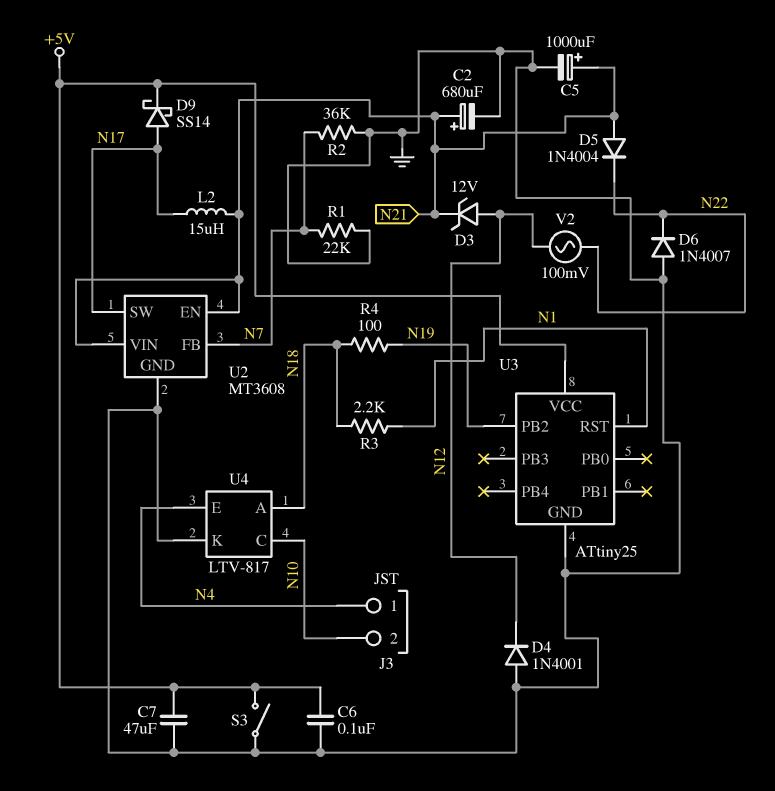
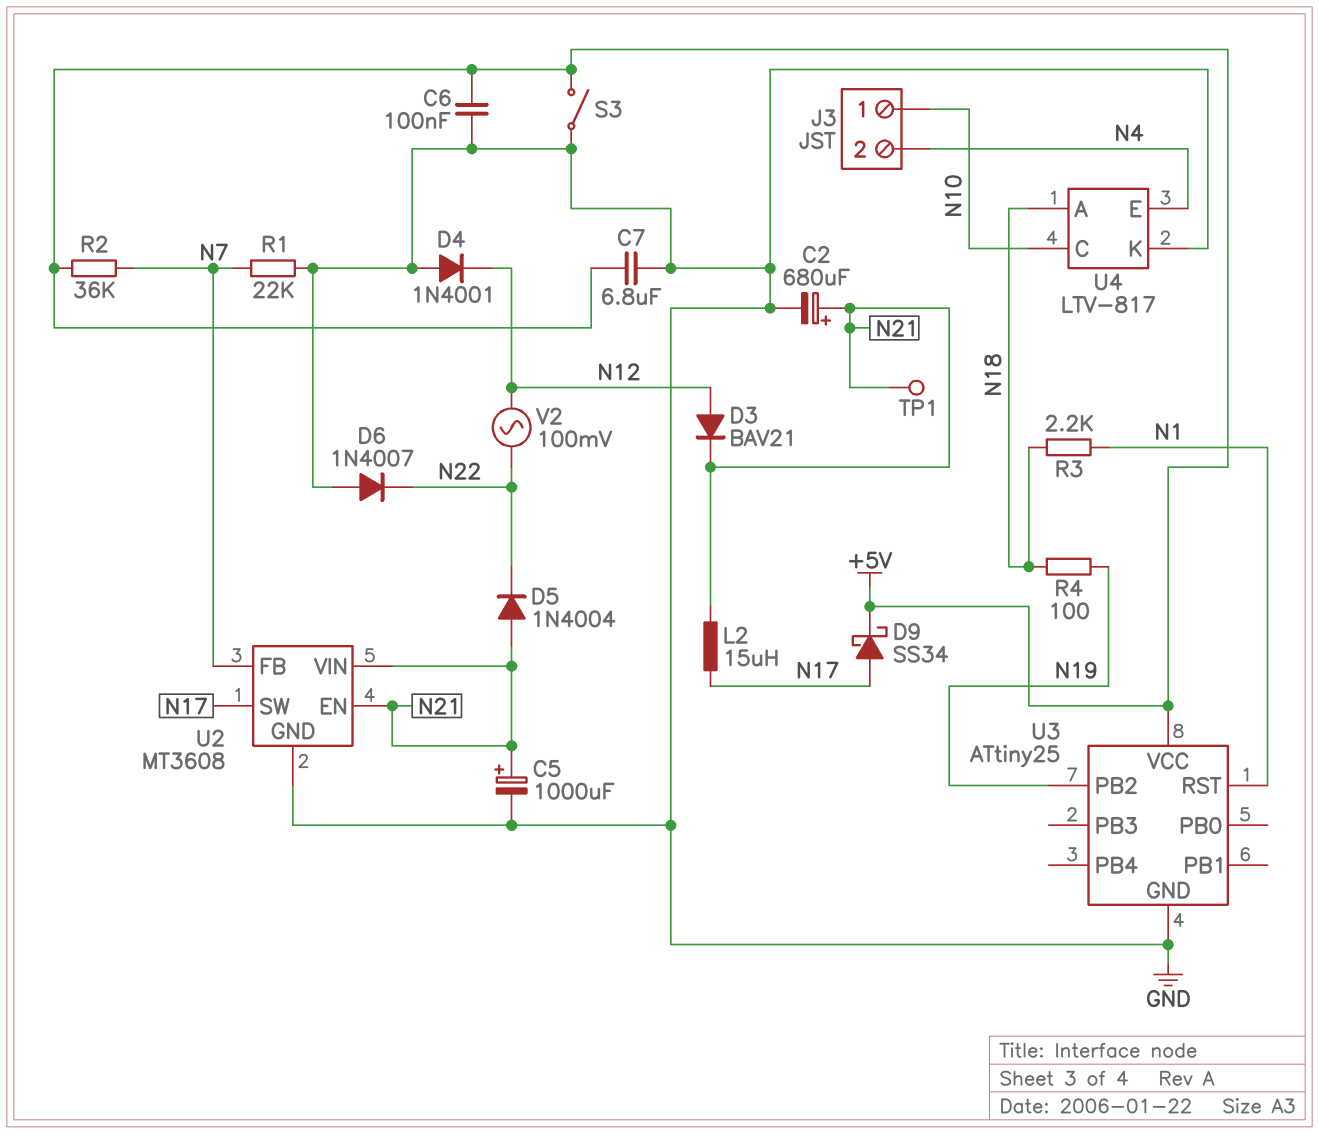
C7: 47uF (+5V, GND) -> 6.8uF (+5V, GND)
D3: zener 12V (A N12, K N21) -> diode BAV21 (A N12, K N21)
D9: schottky SS14 (A N17, K +5V) -> schottky SS34 (A N17, K +5V)
J3 pin 1: N4 -> N10
J3 pin 2: N10 -> N4
R2: 36k (GND, N7) -> 36k (+5V, N7)
TP1: none -> test point (N21)

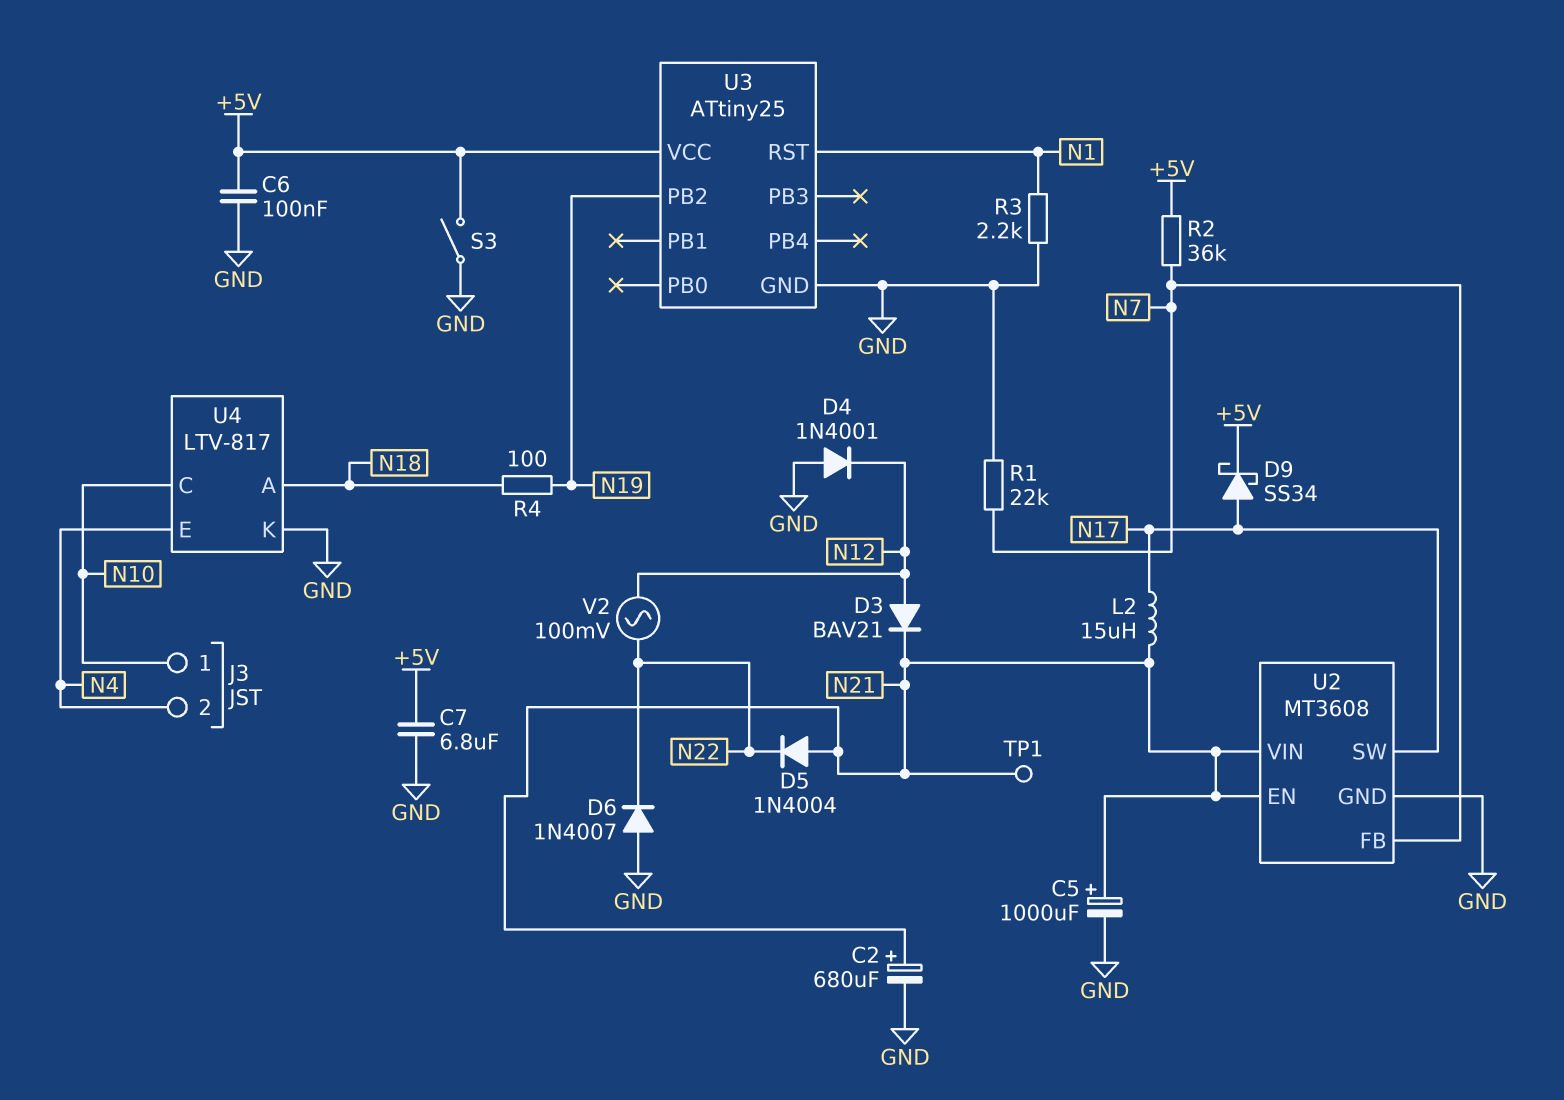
R3: 2.2k (N1, N18) -> 2.2k (GND, N1)

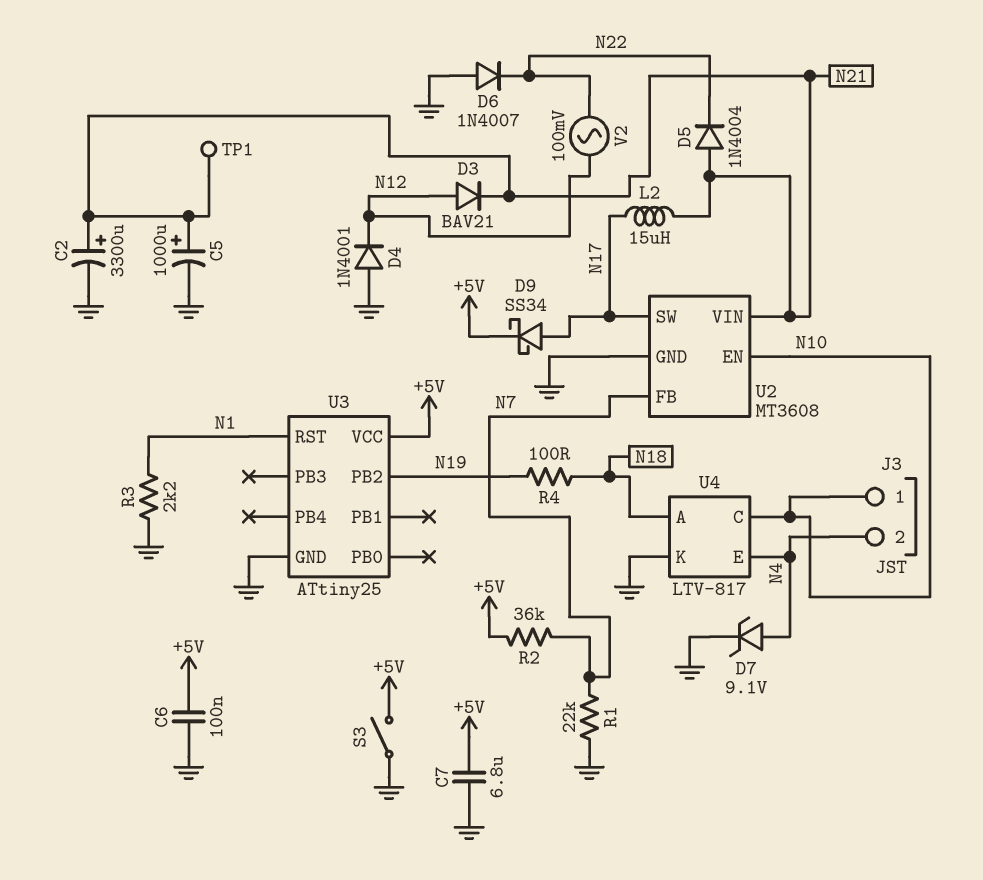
C2: 680uF (plus N21, minus GND) -> 3300uF (plus N21, minus GND)
D7: none -> zener 9.1V (A N4, K GND)
U2 pin EN: N21 -> N10

